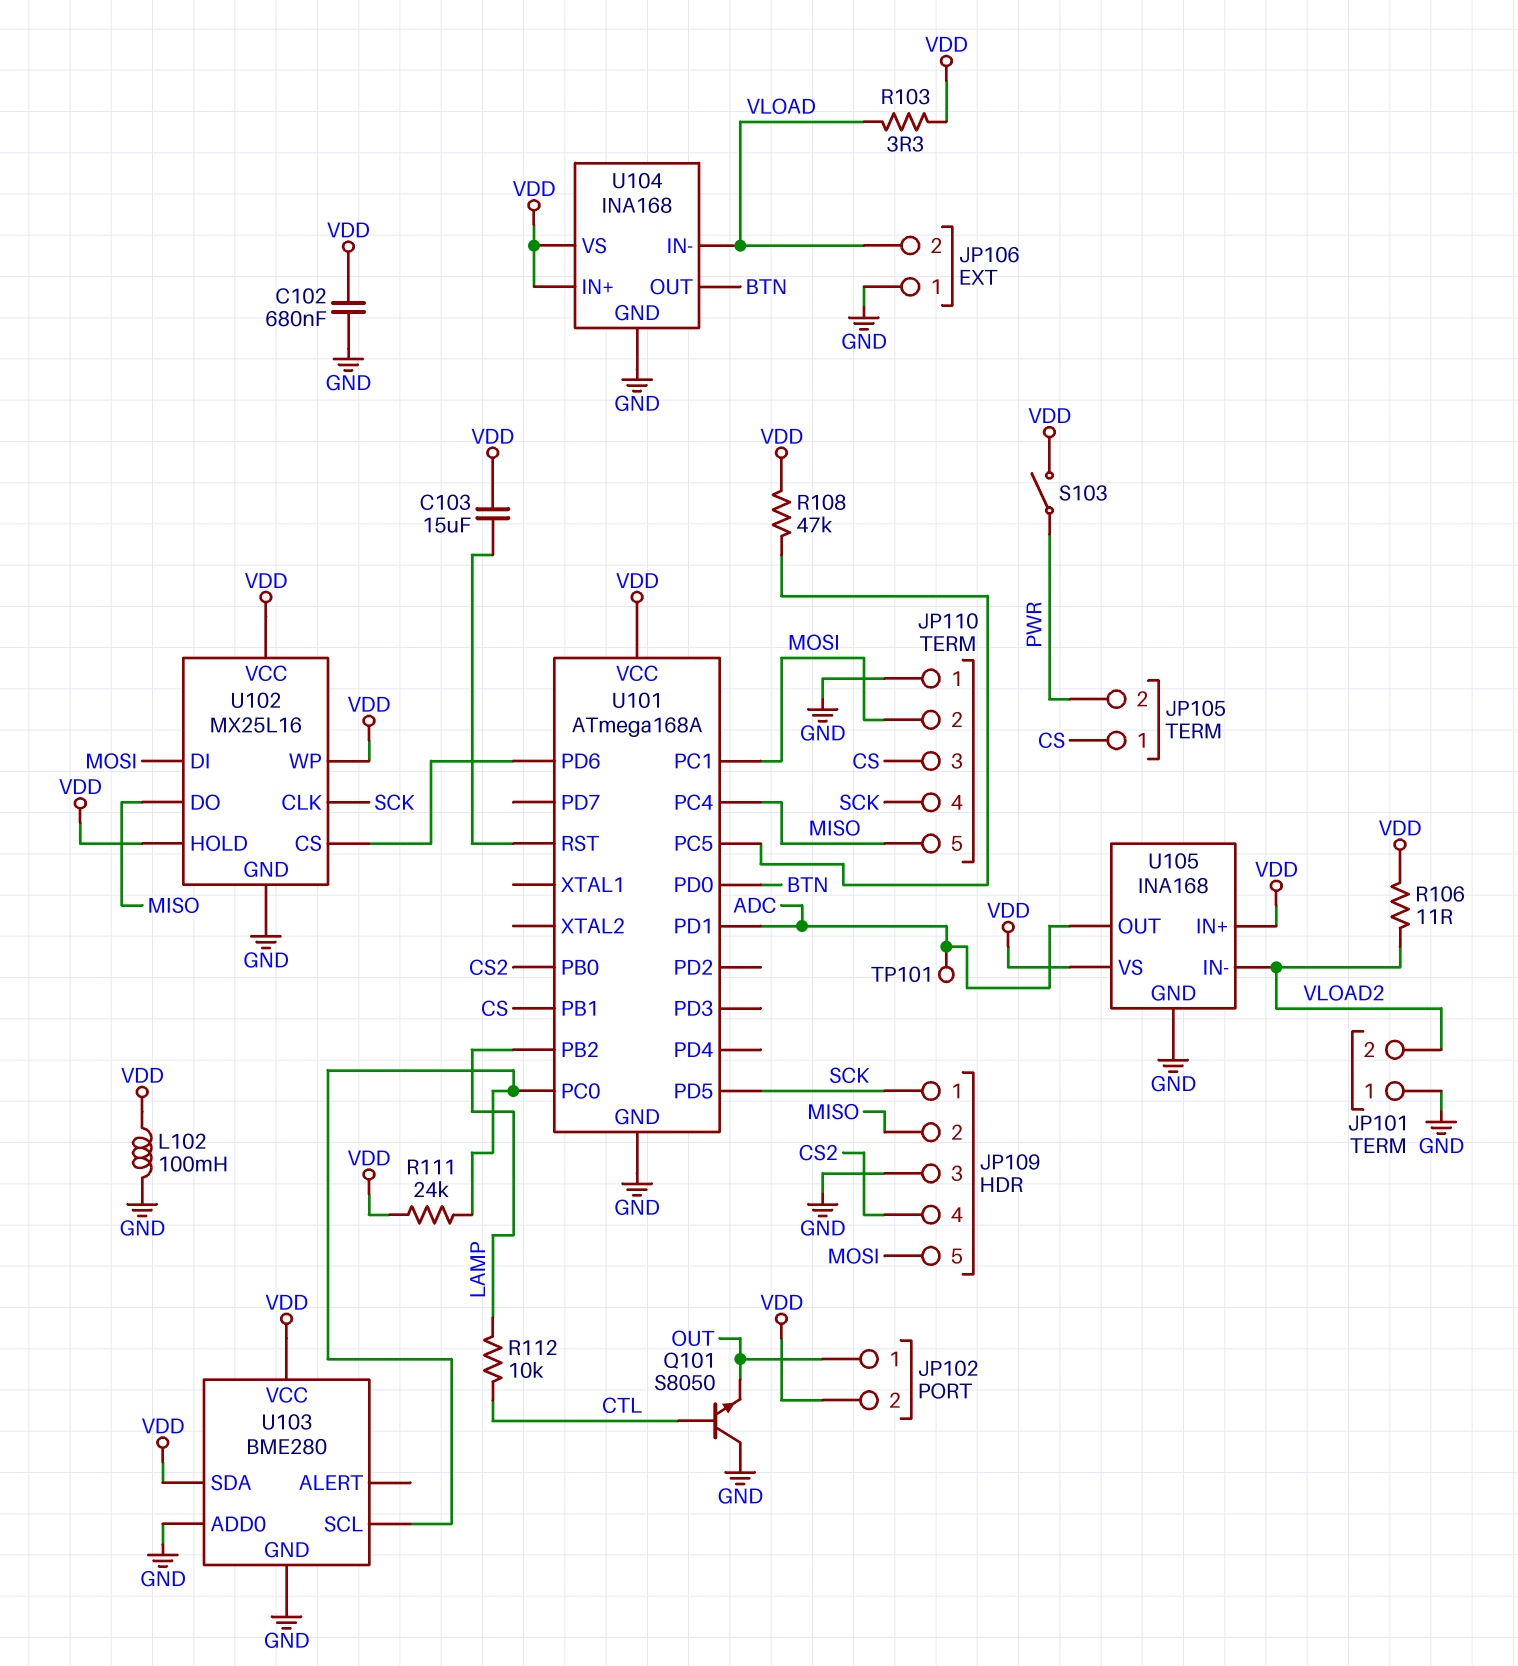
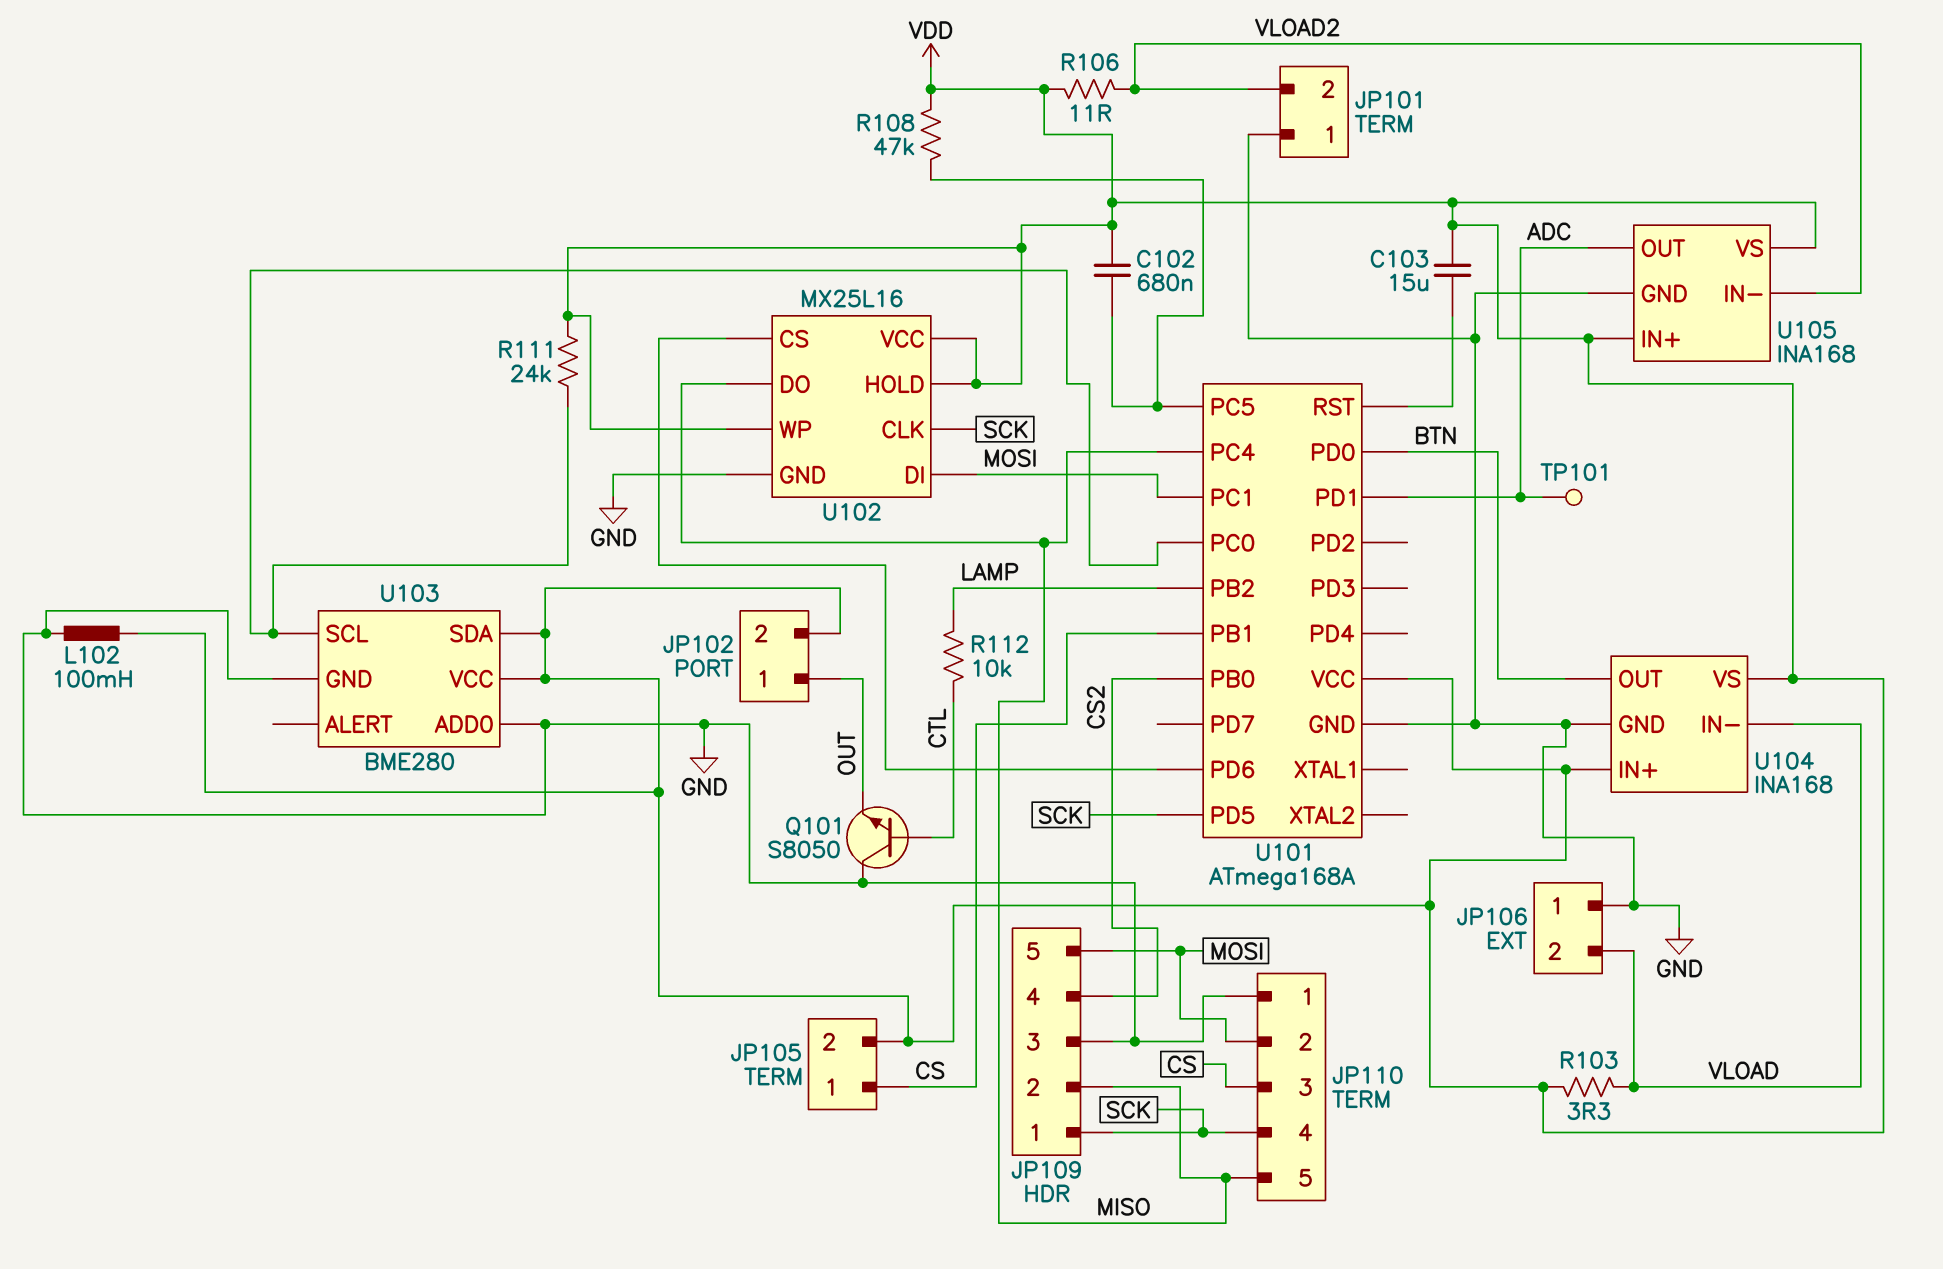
C102: 680nF (GND, VDD) -> 680nF (U101/PC5, VDD)
JP105 pin 2: PWR -> VDD
S103: switch (PWR, VDD) -> none

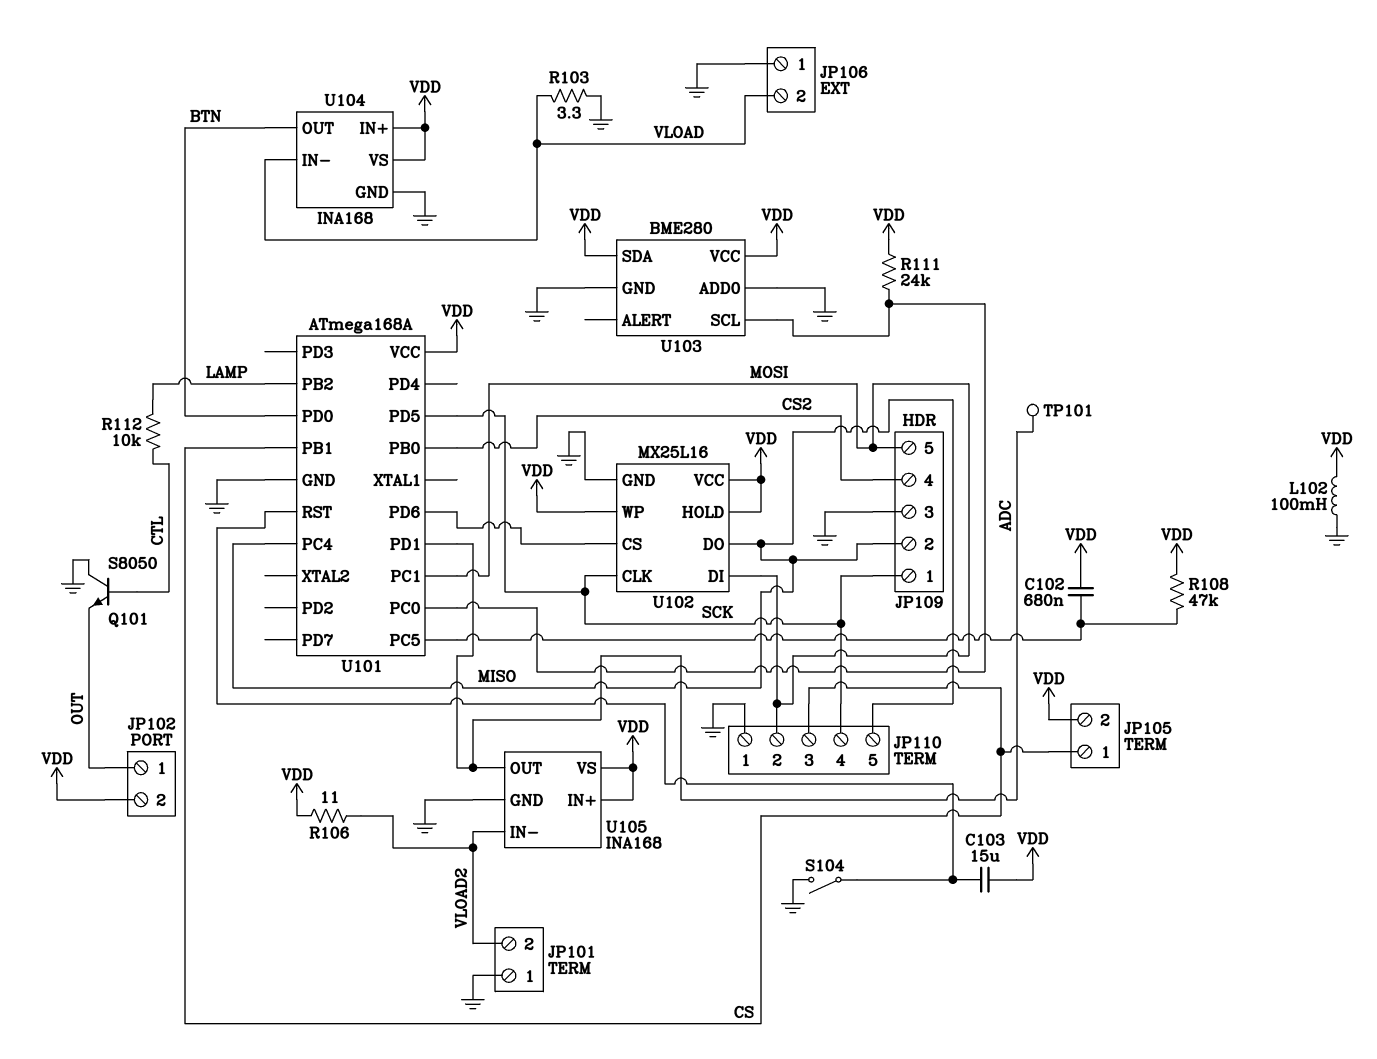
R103: 3.3 (VDD, VLOAD) -> 3.3 (GND, VLOAD)
S104: none -> switch (GND, U101/RST)

